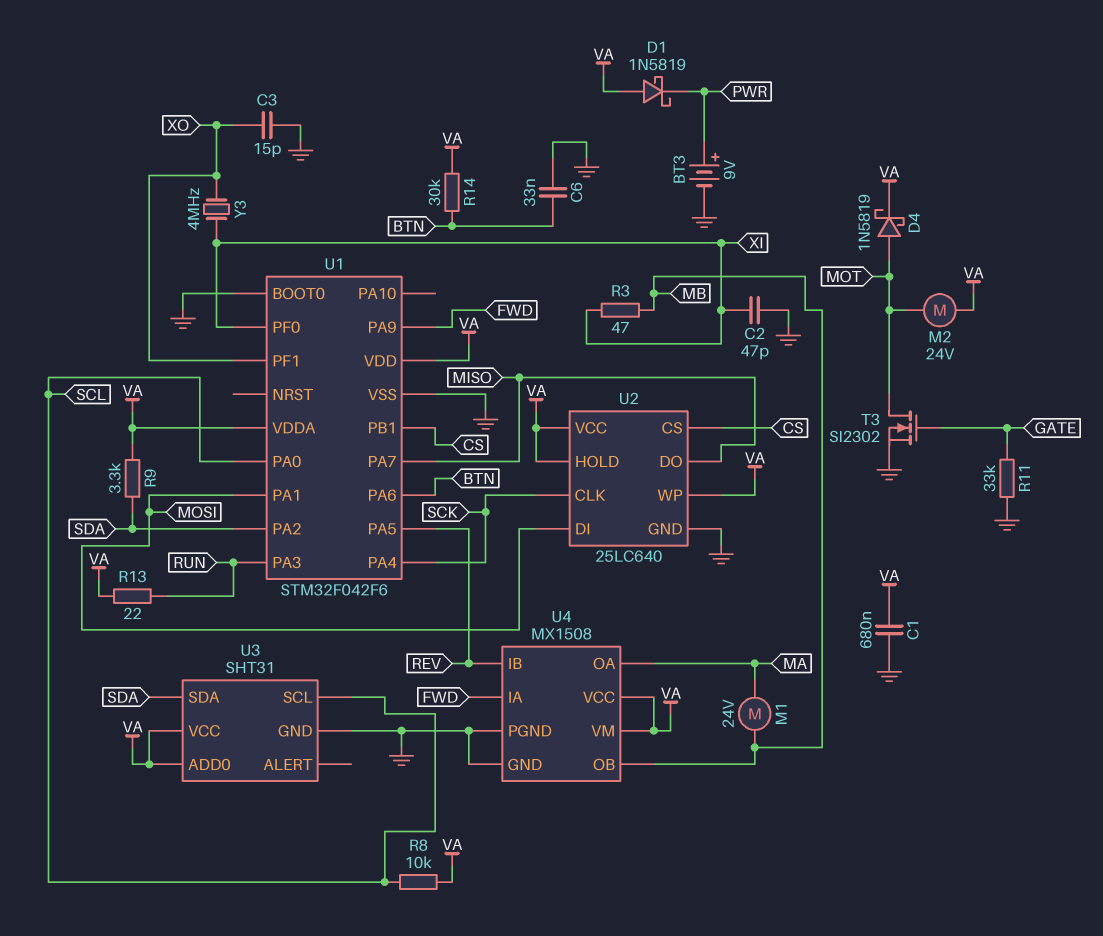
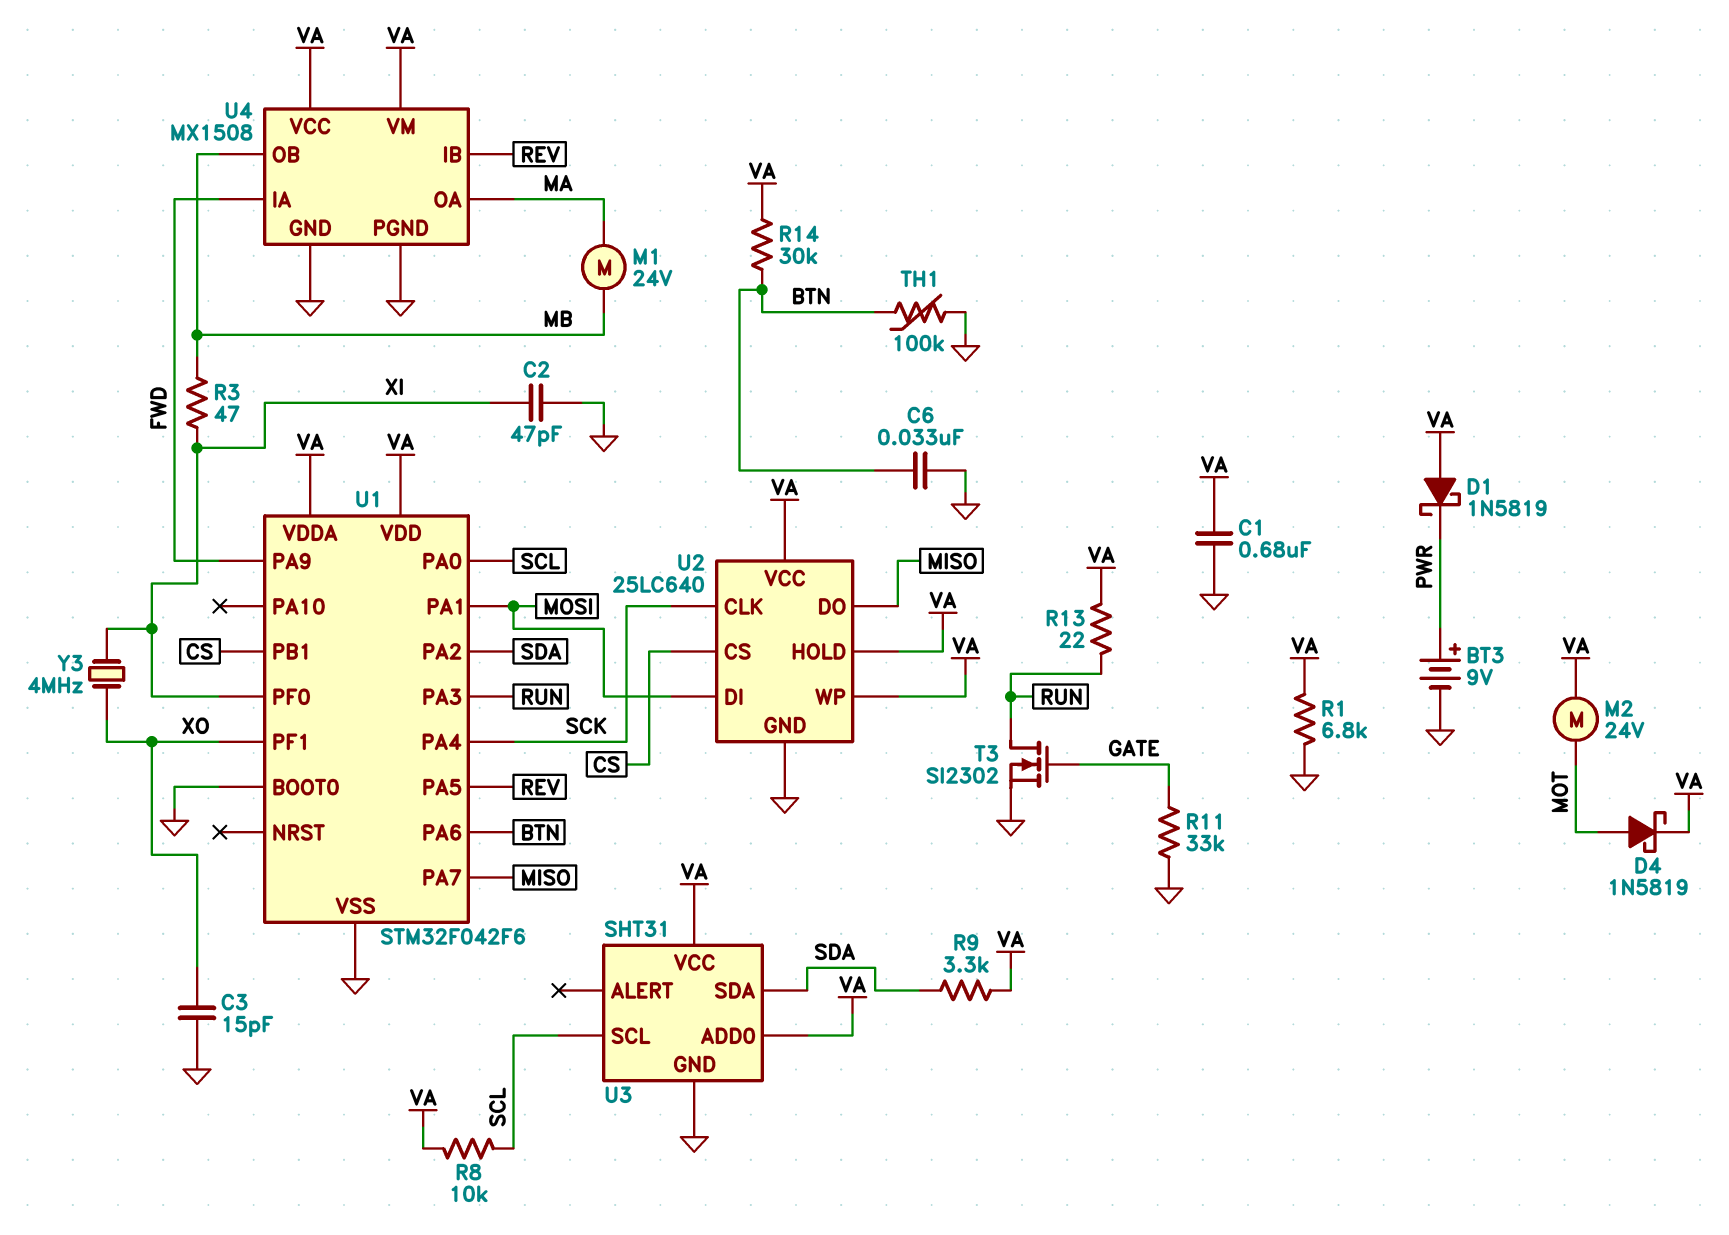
R1: none -> 6.8k (GND, VA)
T3: NMOS SI2302 (G GATE, D MOT, S GND) -> NMOS SI2302 (G GATE, D RUN, S GND)
TH1: none -> 100k (BTN, GND)

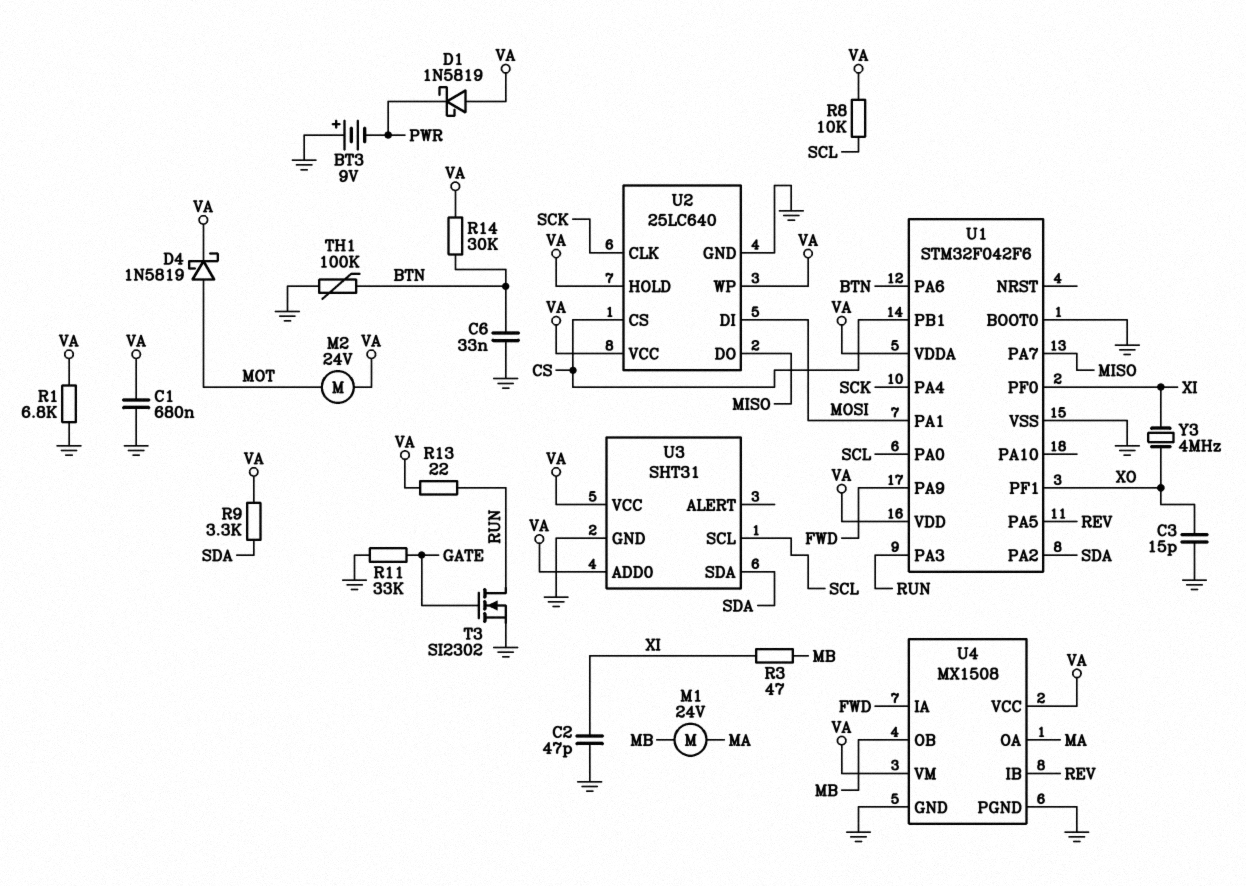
BT3: 9V (plus PWR, minus GND) -> 9V (plus GND, minus PWR)

